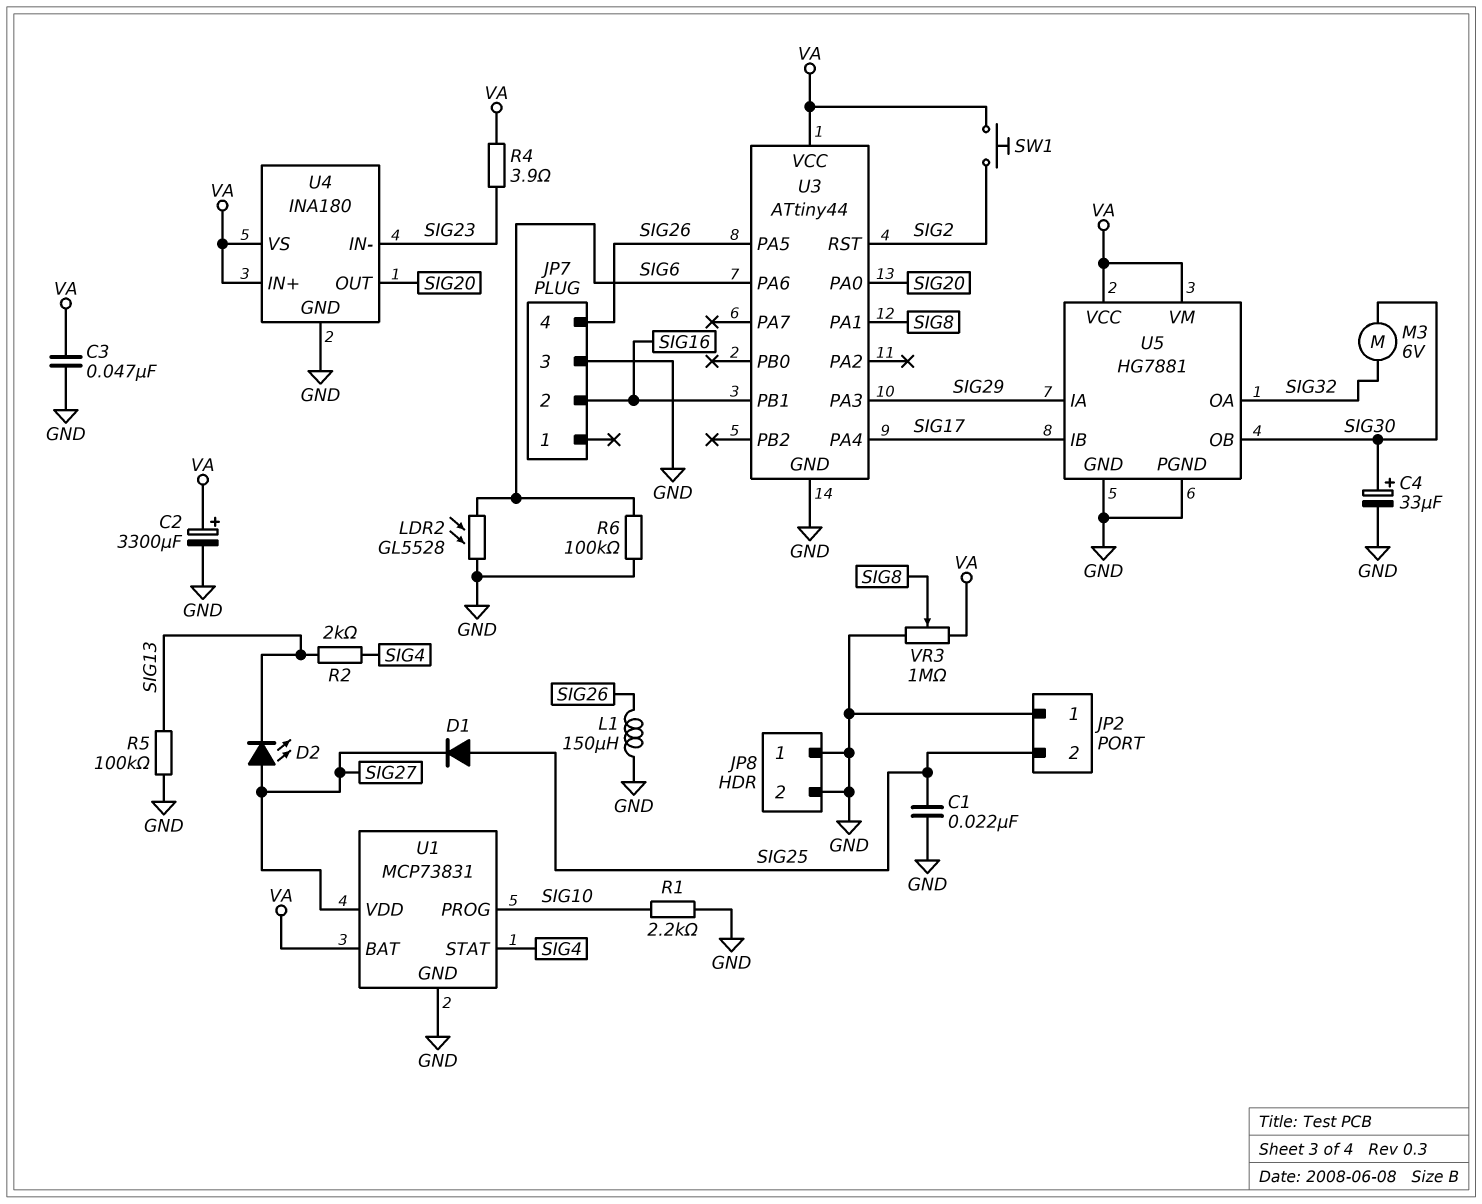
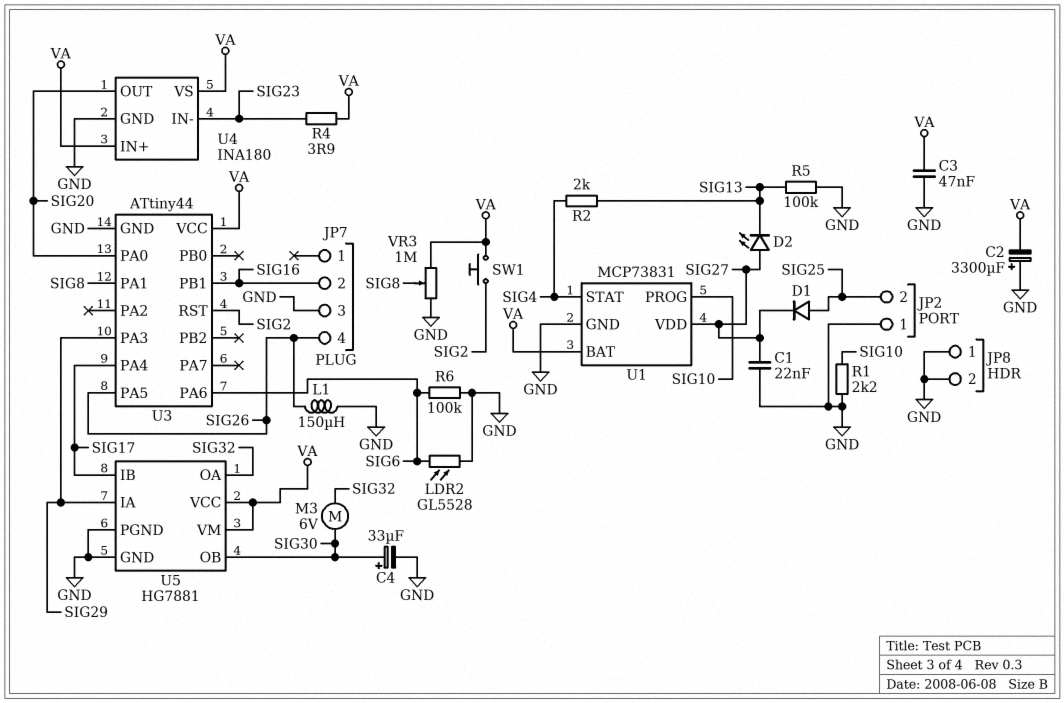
C1: 22nF (GND, SIG25) -> 22nF (GND, SIG27)
C2: 3300uF (plus VA, minus GND) -> 3300uF (plus GND, minus VA)

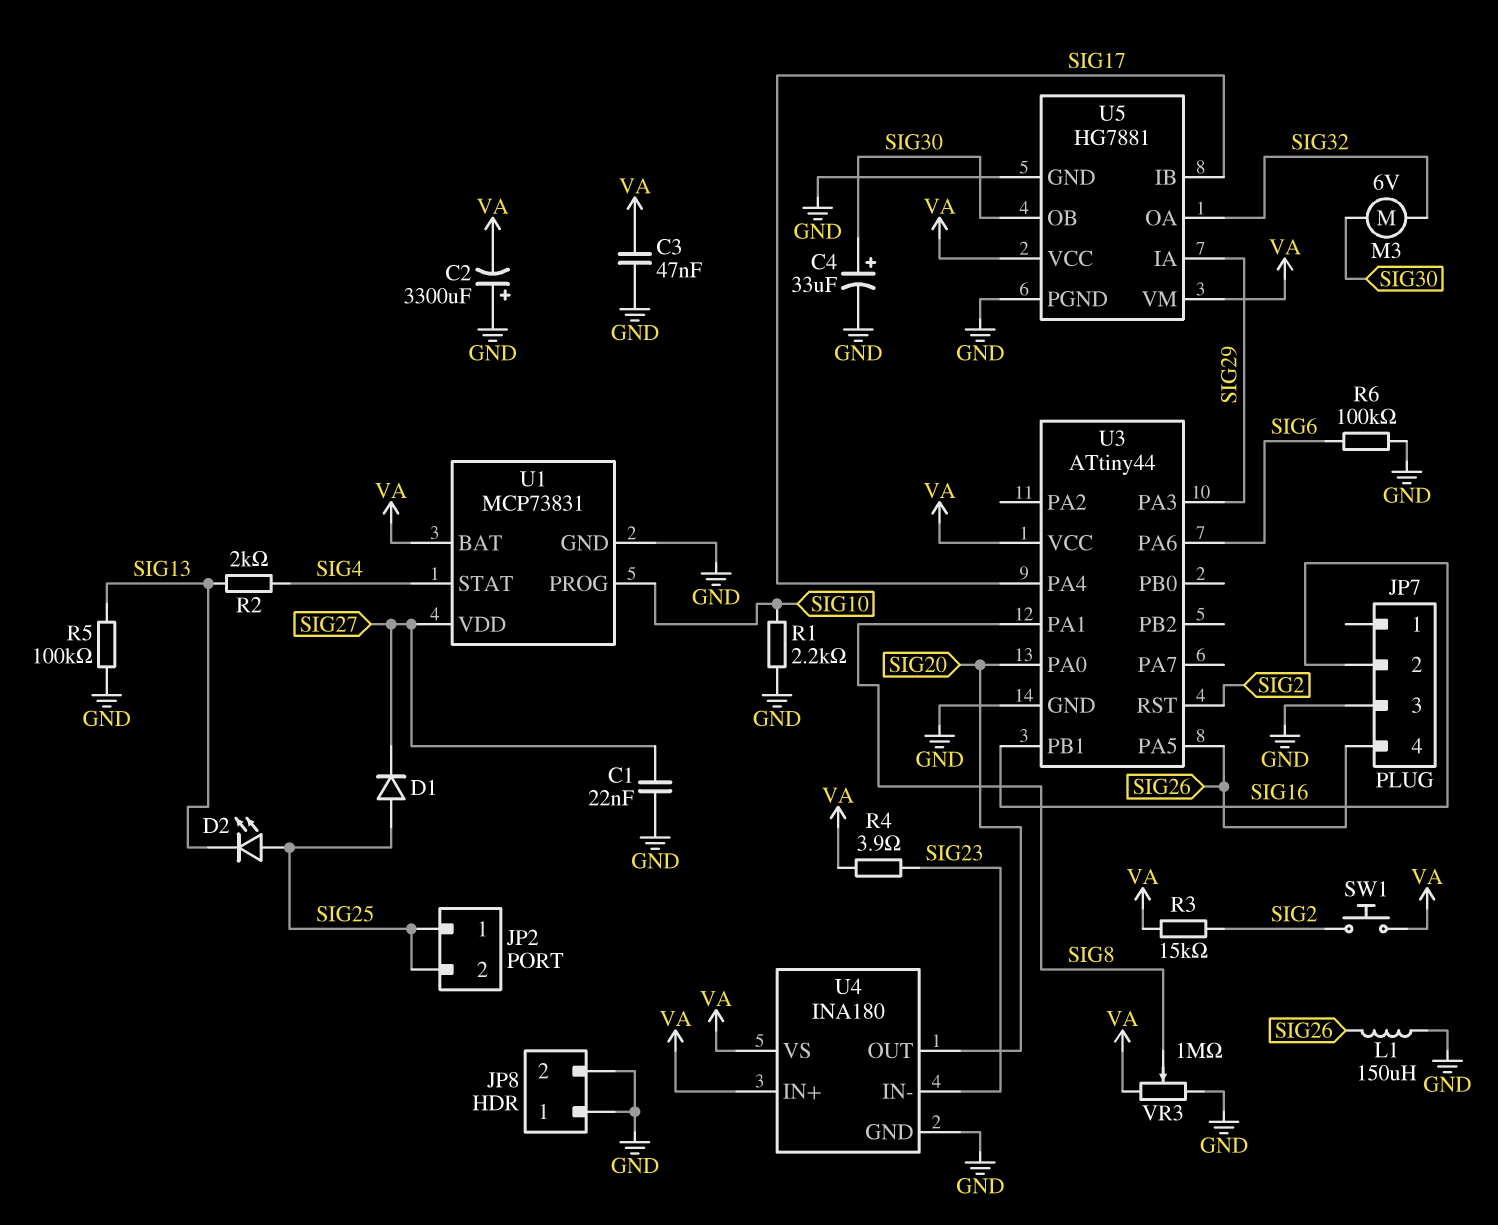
D2: LED (A SIG27, K SIG13) -> LED (A SIG25, K SIG13)
JP2 pin 1: GND -> SIG25
LDR2: GL5528 (GND, SIG6) -> none
R3: none -> 15k (SIG2, VA)

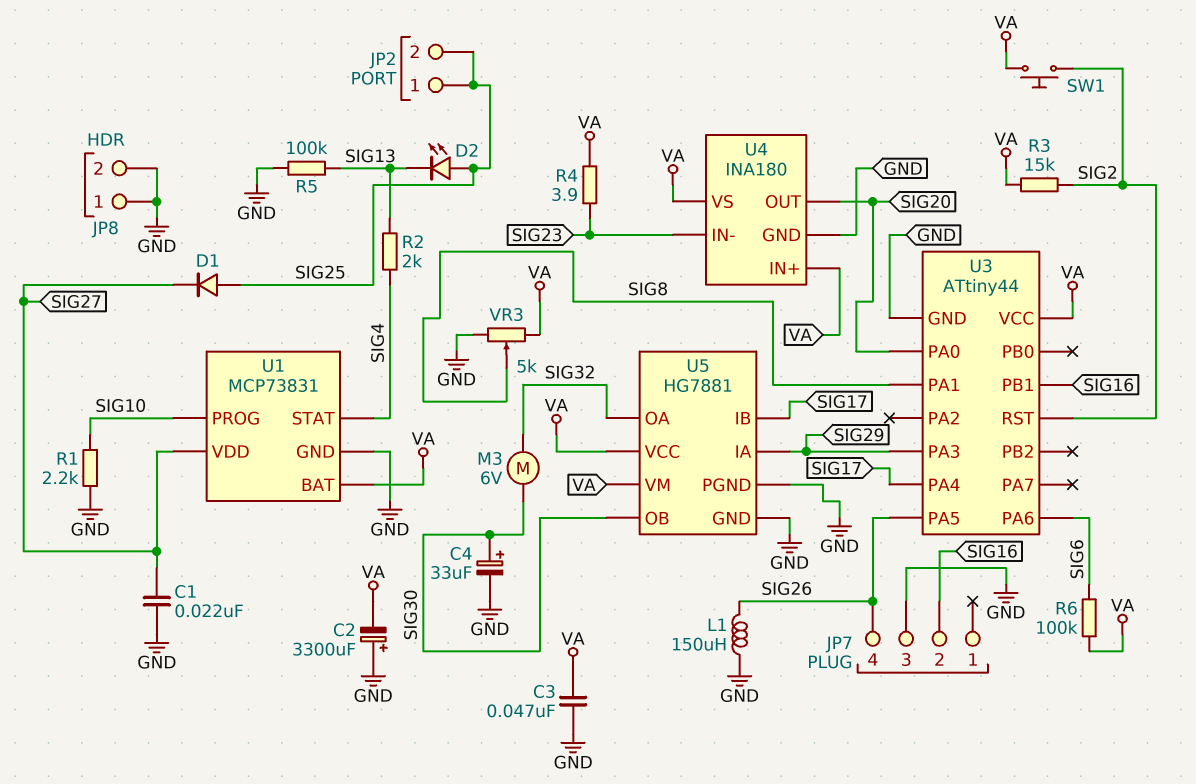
R6: 100k (GND, SIG6) -> 100k (SIG6, VA)
VR3: 1M (GND, VA, wiper SIG8) -> 5k (GND, VA, wiper SIG8)

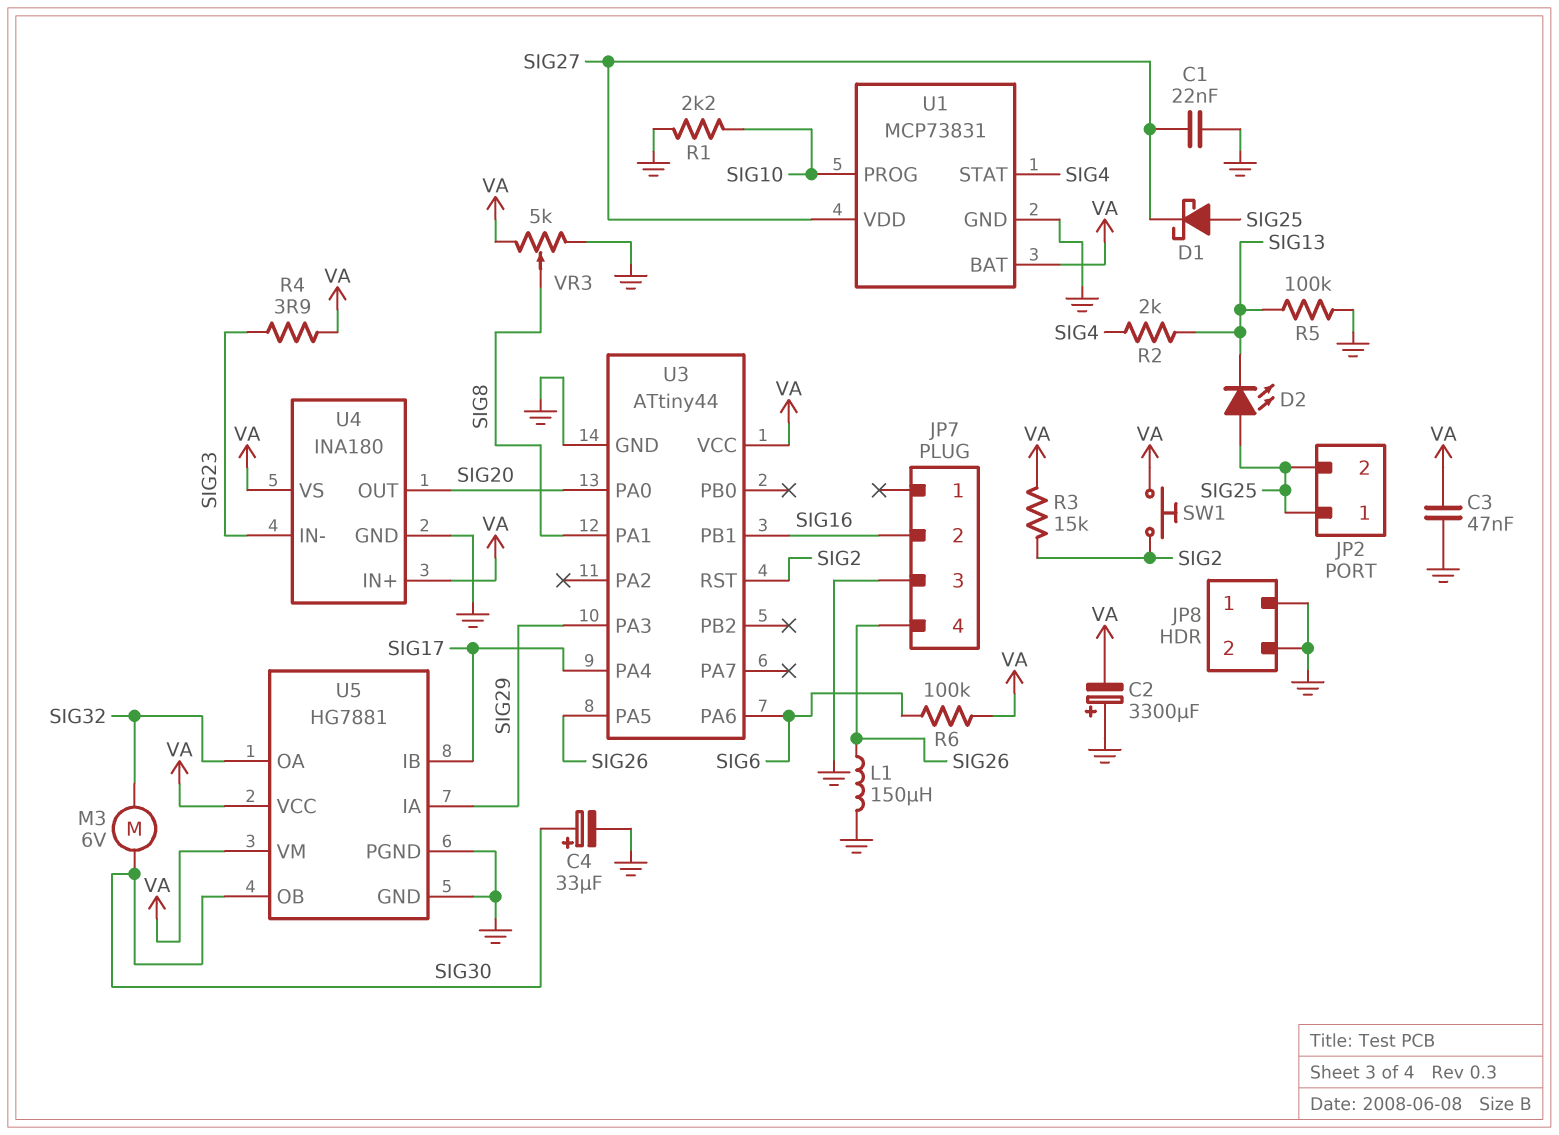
D1: diode (A SIG25, K SIG27) -> schottky (A SIG25, K SIG27)

